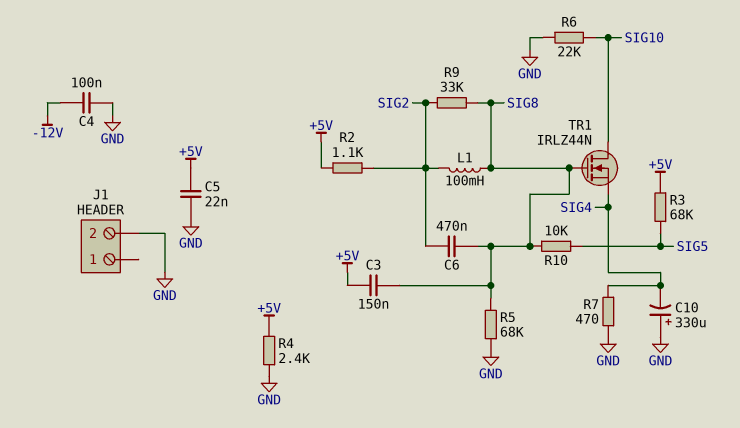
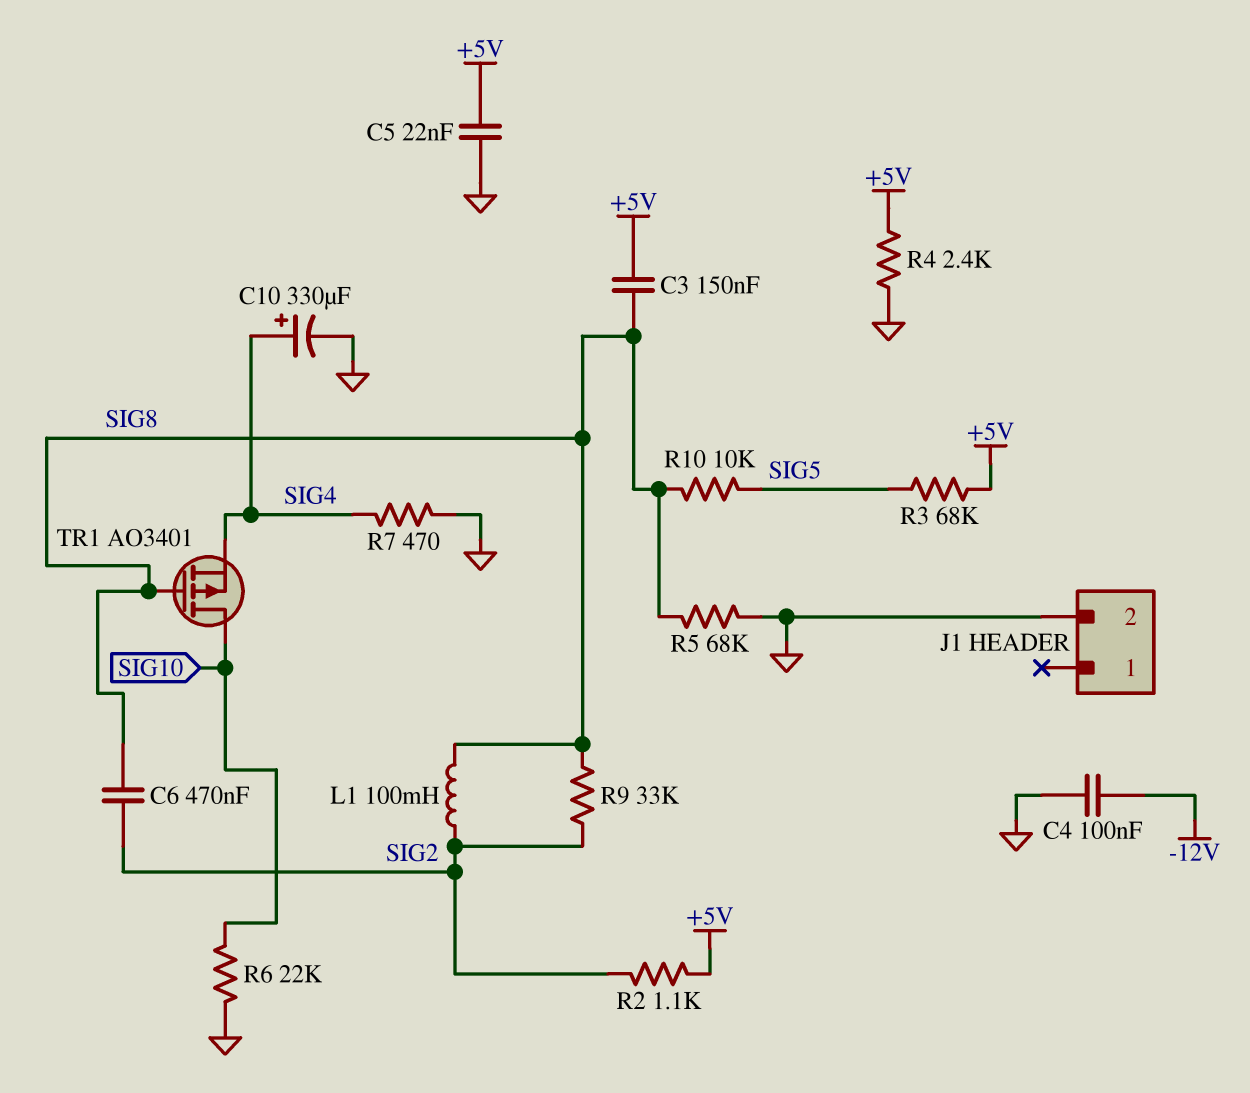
C10: 330uF (plus GND, minus SIG4) -> 330uF (plus SIG4, minus GND)
TR1: NMOS IRLZ44N (G SIG8, D SIG10, S SIG4) -> PMOS AO3401 (G SIG8, D SIG10, S SIG4)

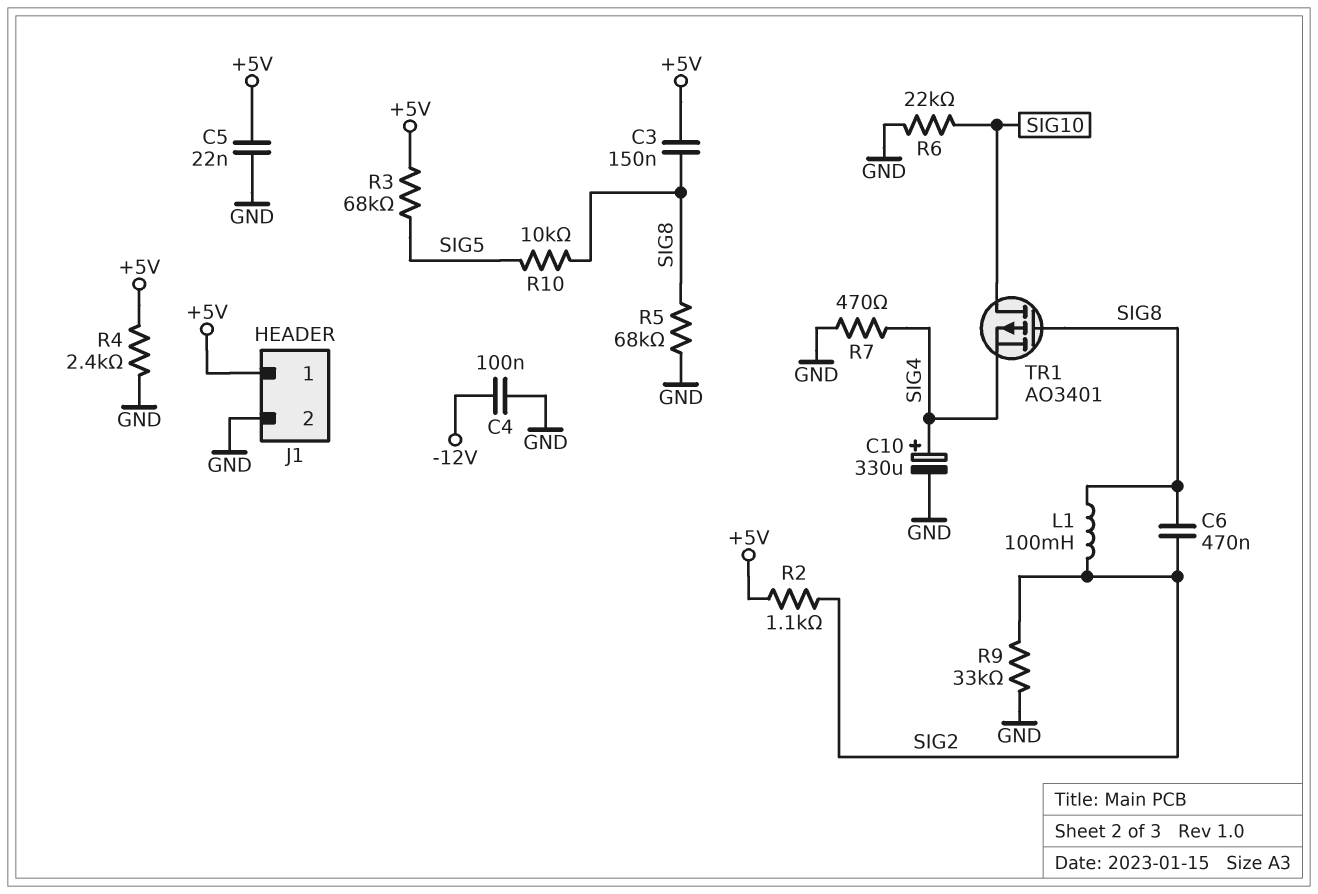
J1 pin 1: none -> +5V
R9: 33k (SIG2, SIG8) -> 33k (GND, SIG2)

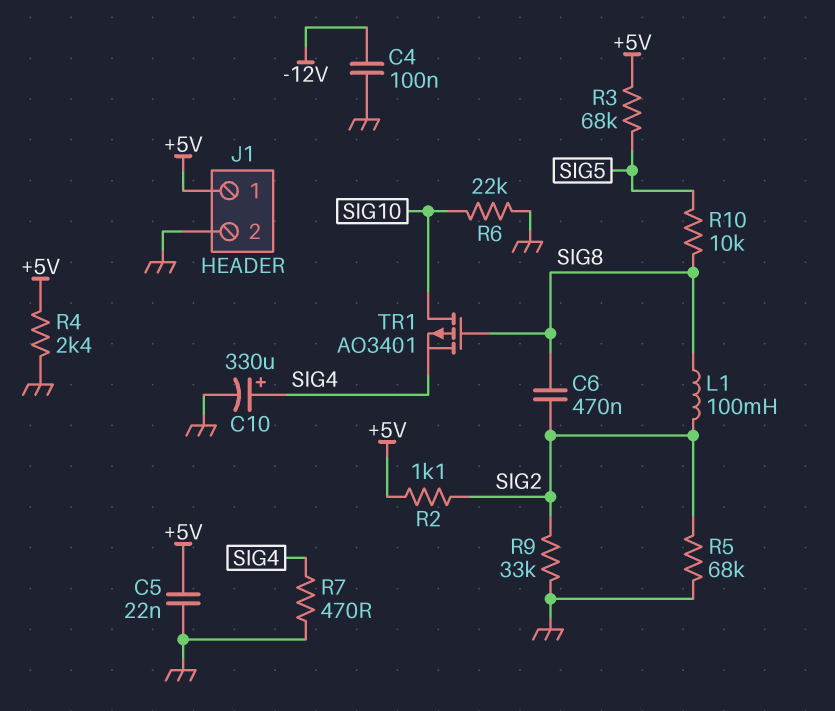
C3: 150nF (+5V, SIG8) -> none
R5: 68k (GND, SIG8) -> 68k (GND, SIG2)

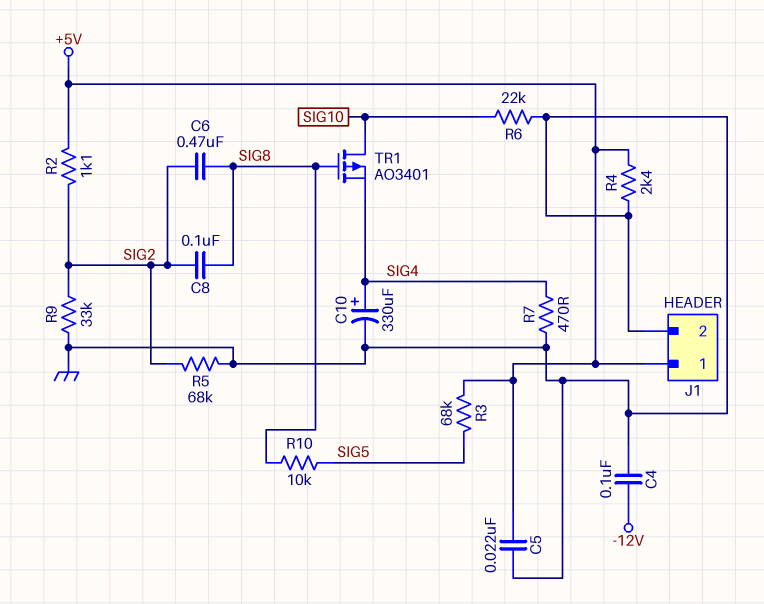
C8: none -> 100nF (SIG2, SIG8)
L1: 100mH (SIG2, SIG8) -> none

